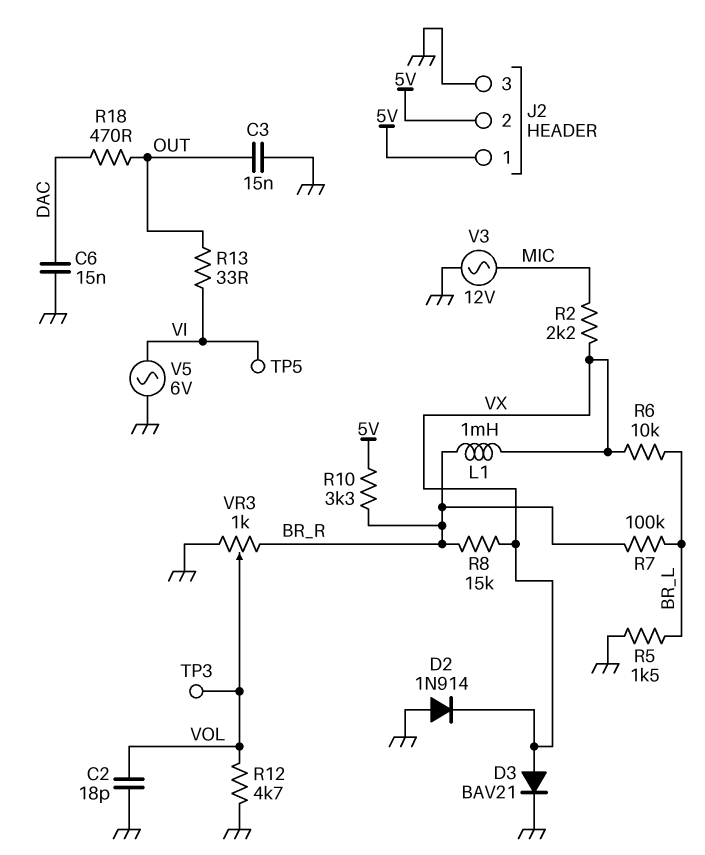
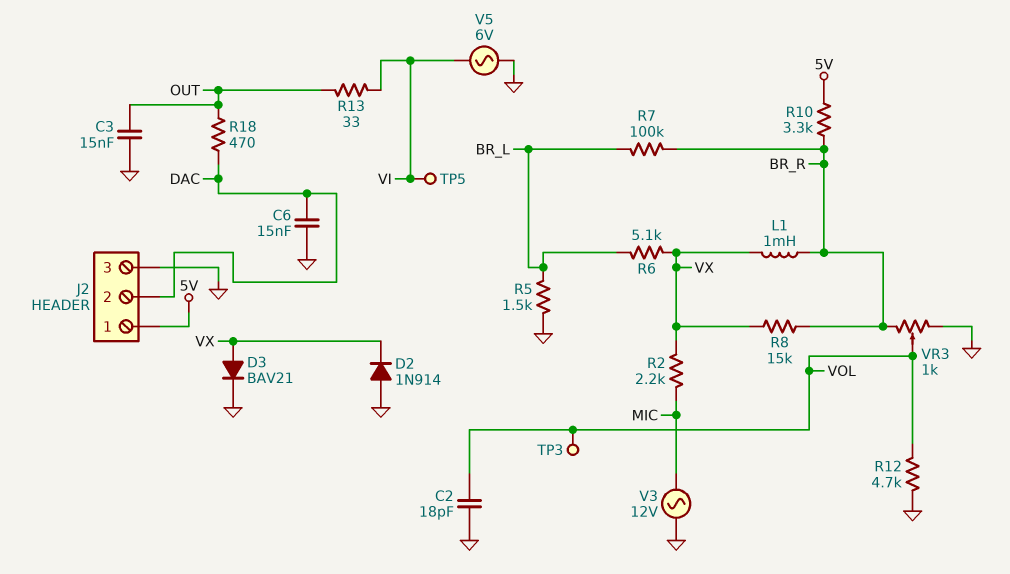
J2 pin 2: 5V -> DAC
R6: 10k (BR_L, VX) -> 5.1k (BR_L, VX)

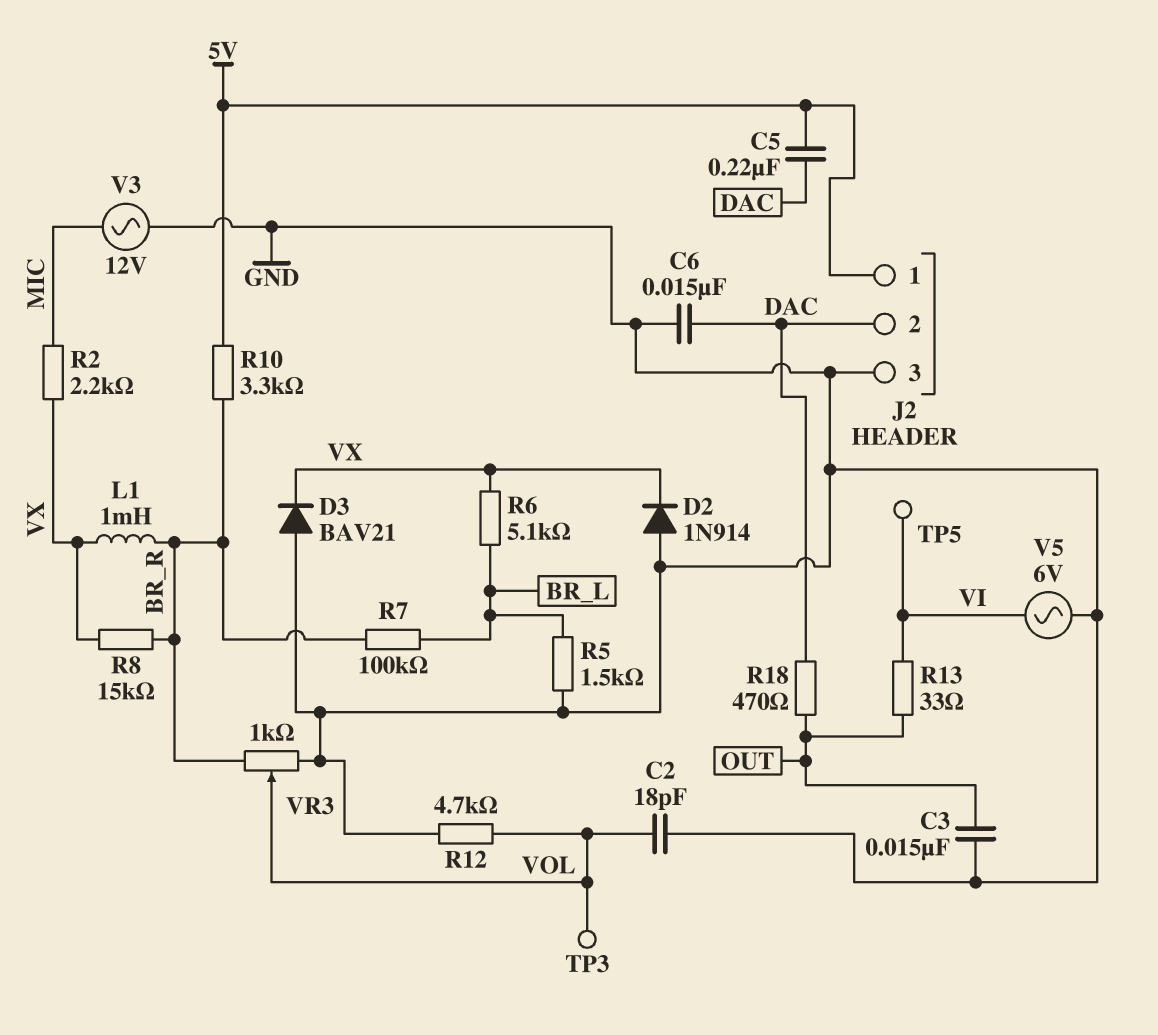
C5: none -> 220nF (5V, DAC)
D3: diode BAV21 (A VX, K GND) -> diode BAV21 (A GND, K VX)

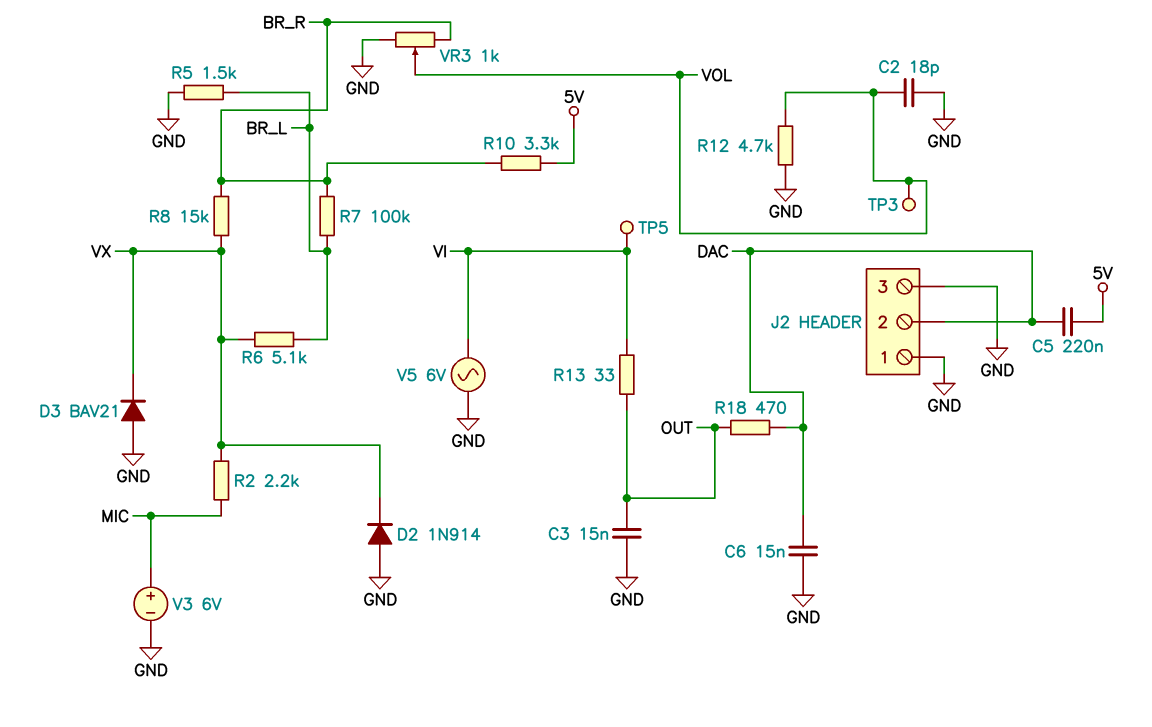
J2 pin 1: 5V -> GND
L1: 1mH (BR_R, VX) -> none
V3: AC 12V (GND, MIC) -> 6V (plus MIC, minus GND)

